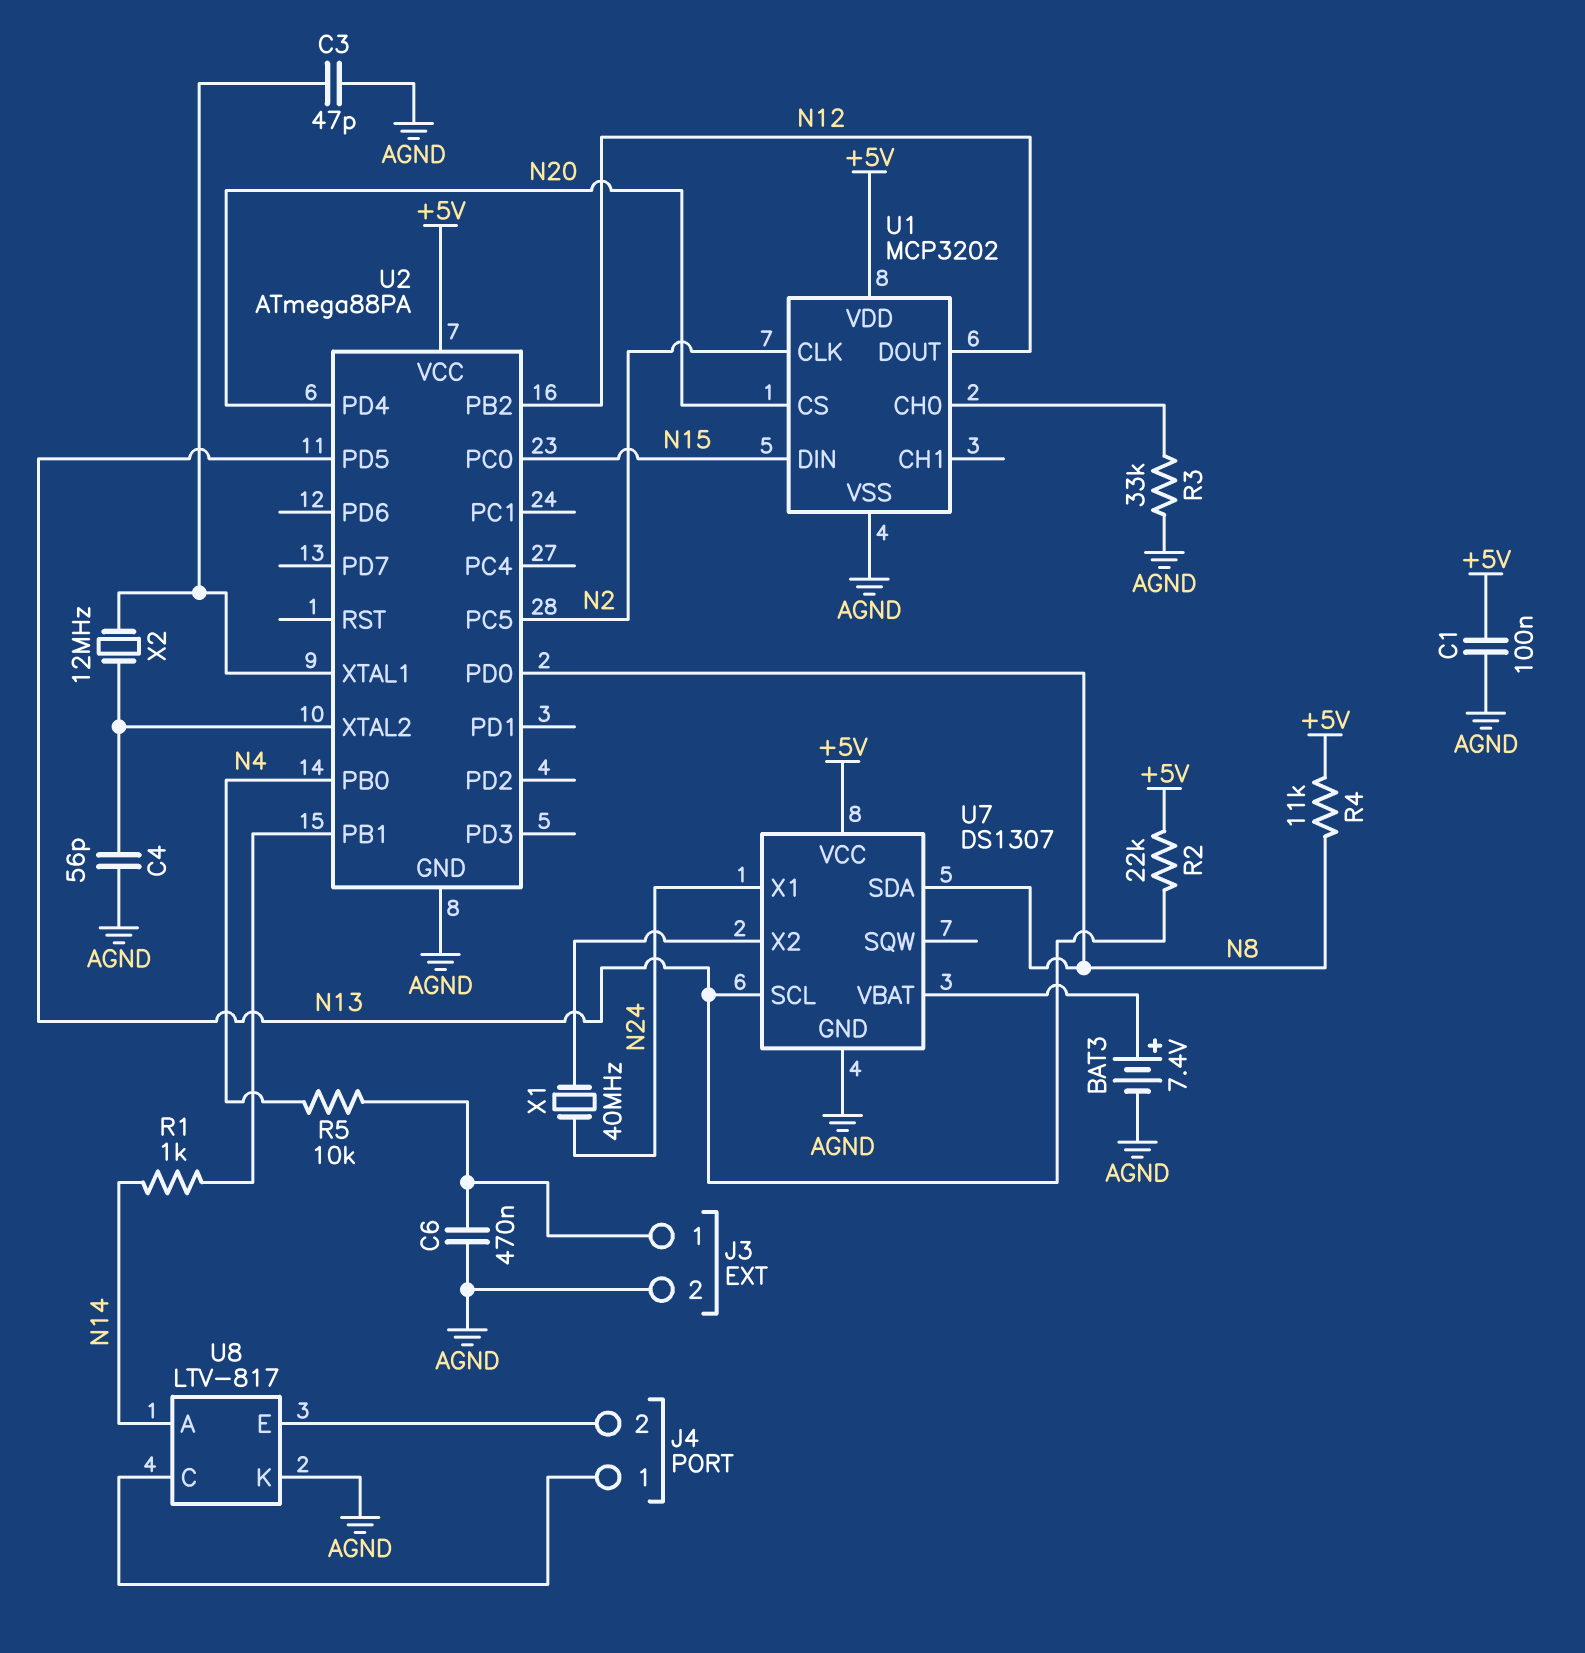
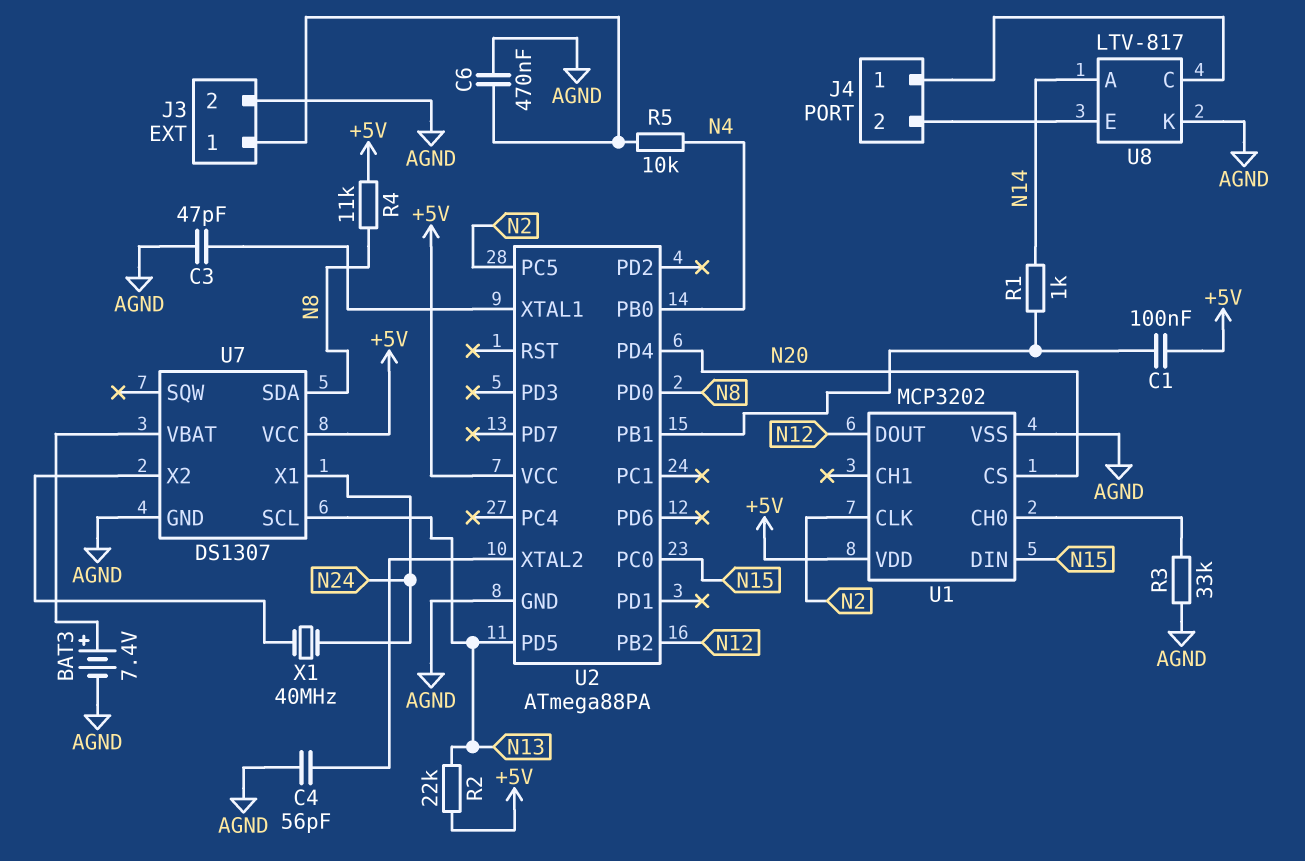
C1: 100nF (+5V, AGND) -> 100nF (+5V, U2/PB1)
X2: 12MHz (U2/XTAL1, U2/XTAL2) -> none

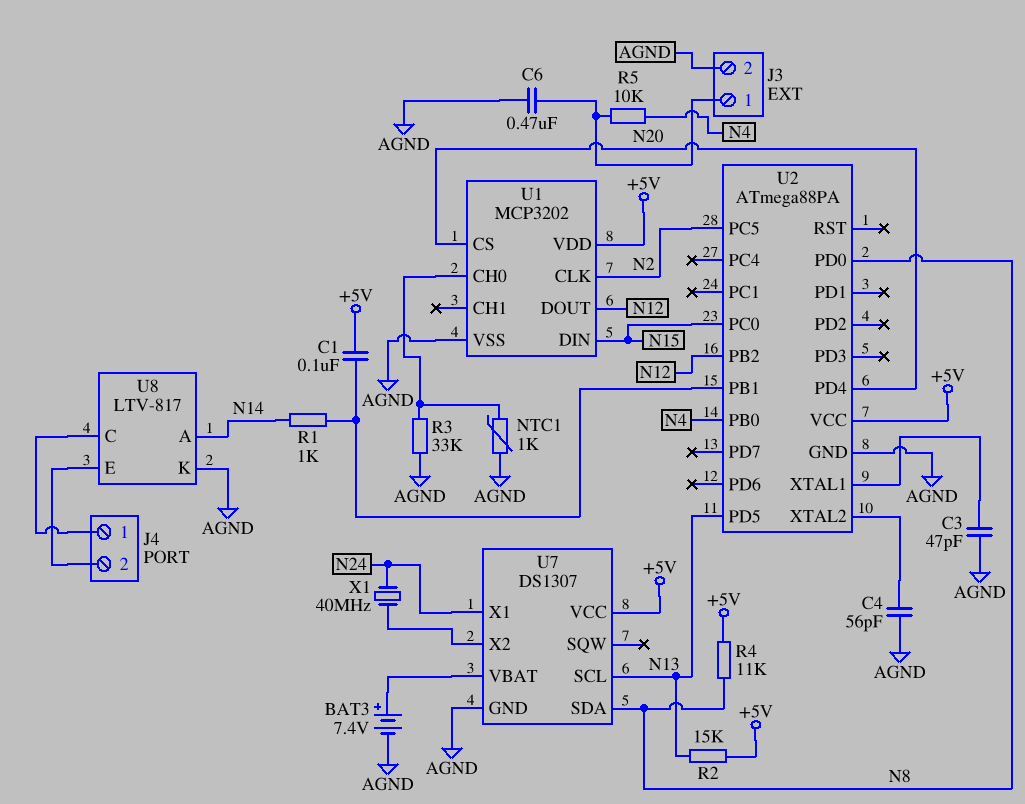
NTC1: none -> 1k (AGND, U1/CH0)
R2: 22k (+5V, N13) -> 15k (+5V, N13)

